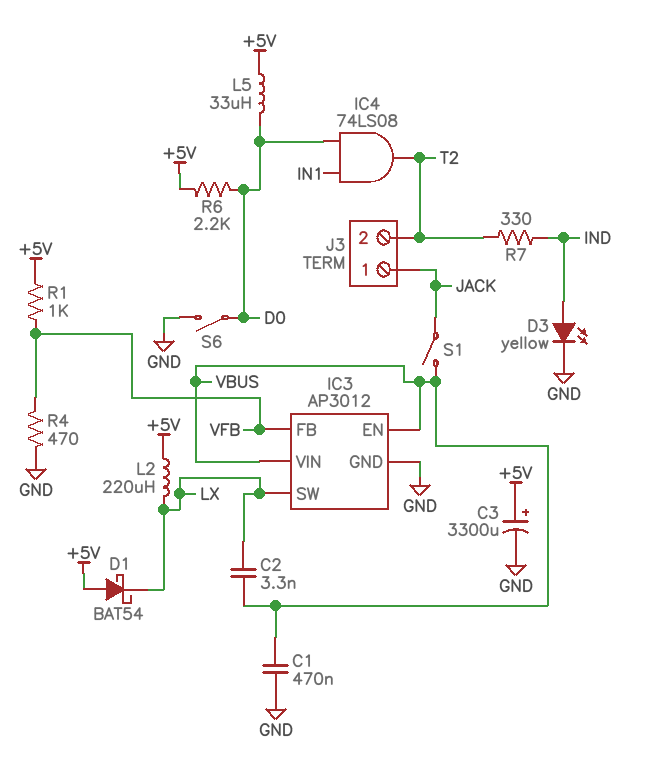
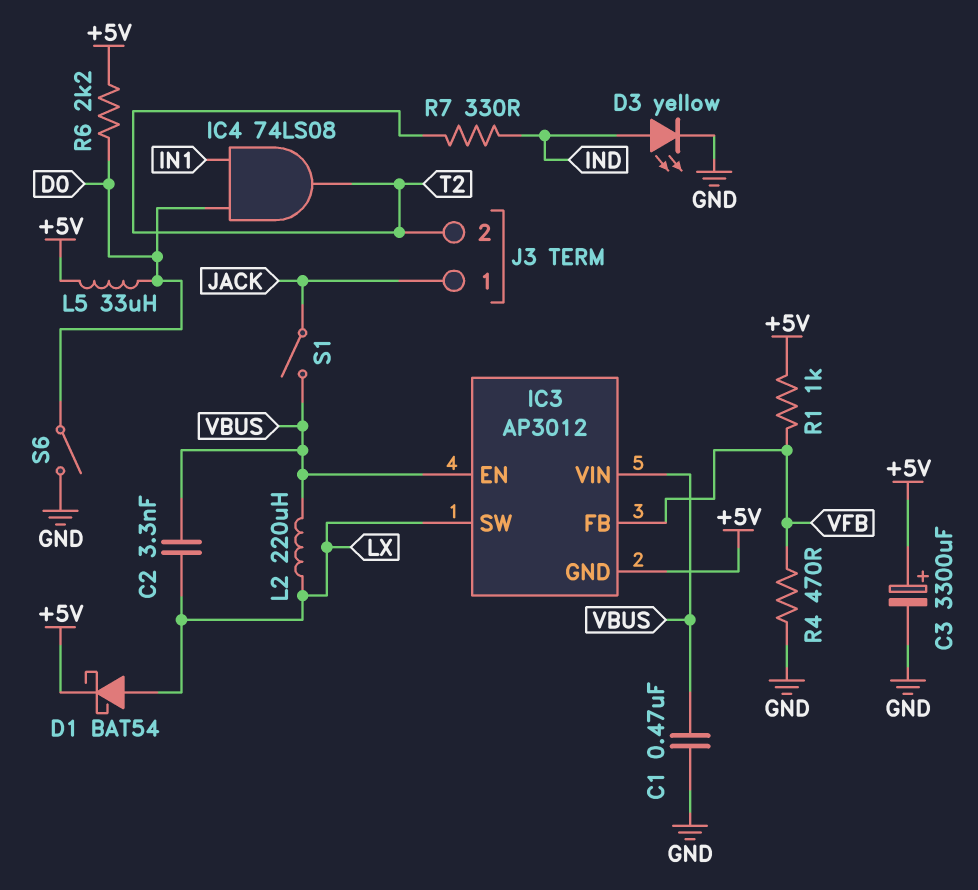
D1: schottky BAT54 (A +5V, K LX) -> schottky BAT54 (A LX, K +5V)
IC3 pin GND: GND -> +5V
L2: 220uH (+5V, LX) -> 220uH (LX, VBUS)

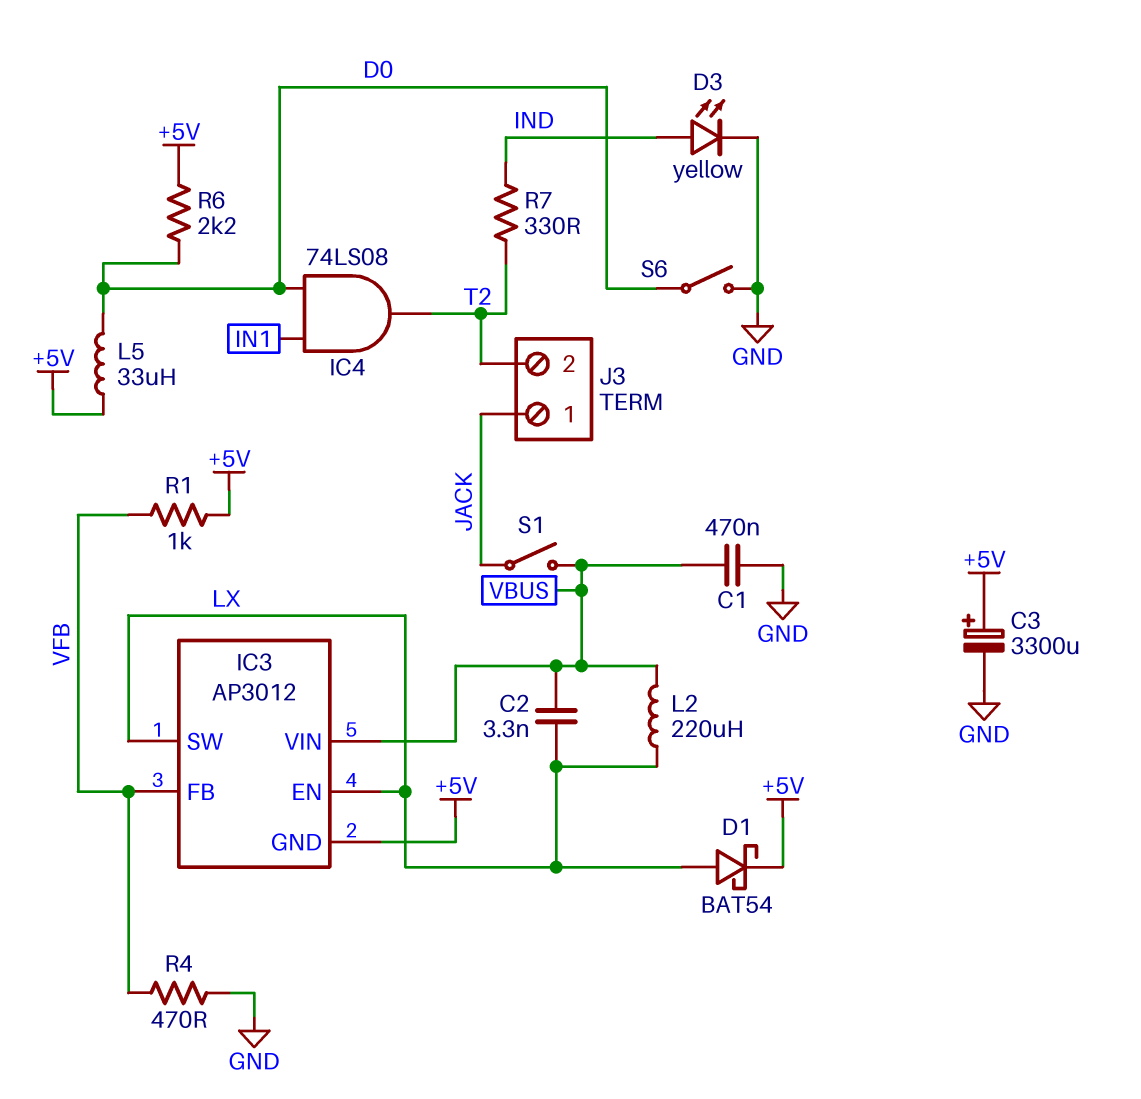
IC3 pin EN: VBUS -> LX

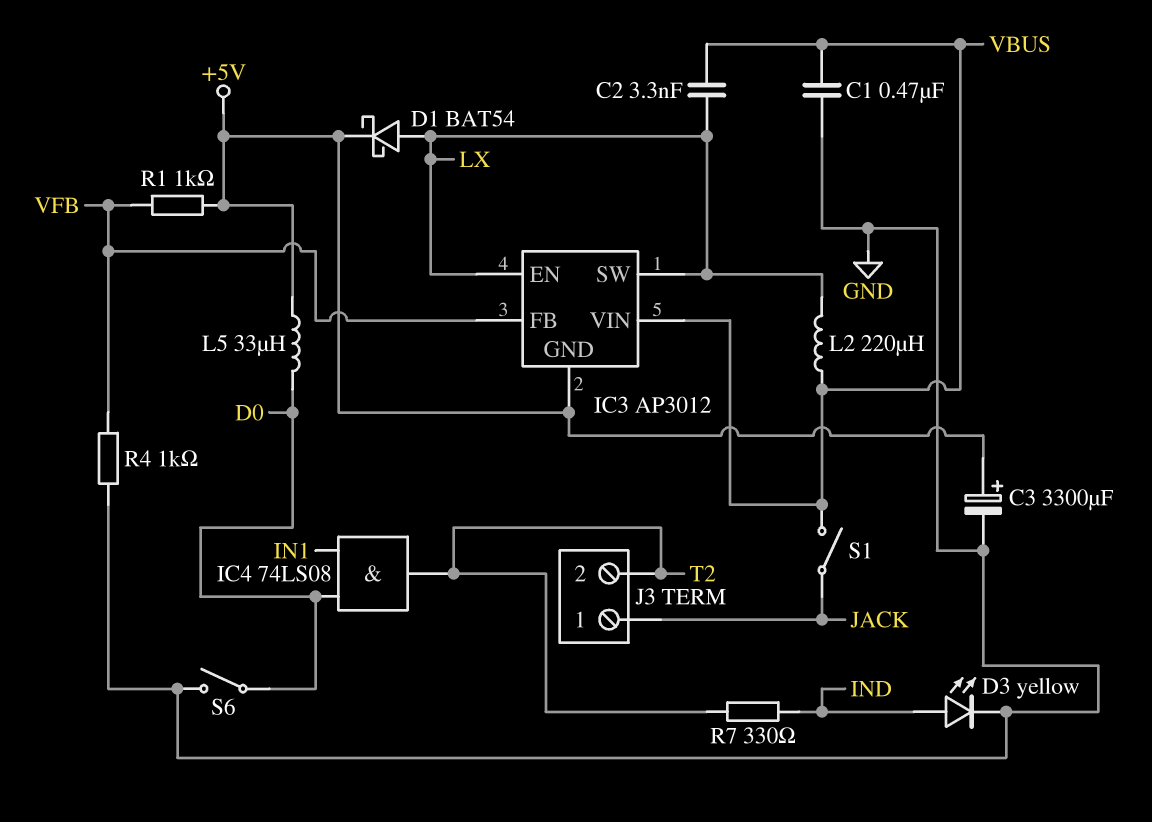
R4: 470 (GND, VFB) -> 1k (GND, VFB)
R6: 2.2k (+5V, D0) -> none

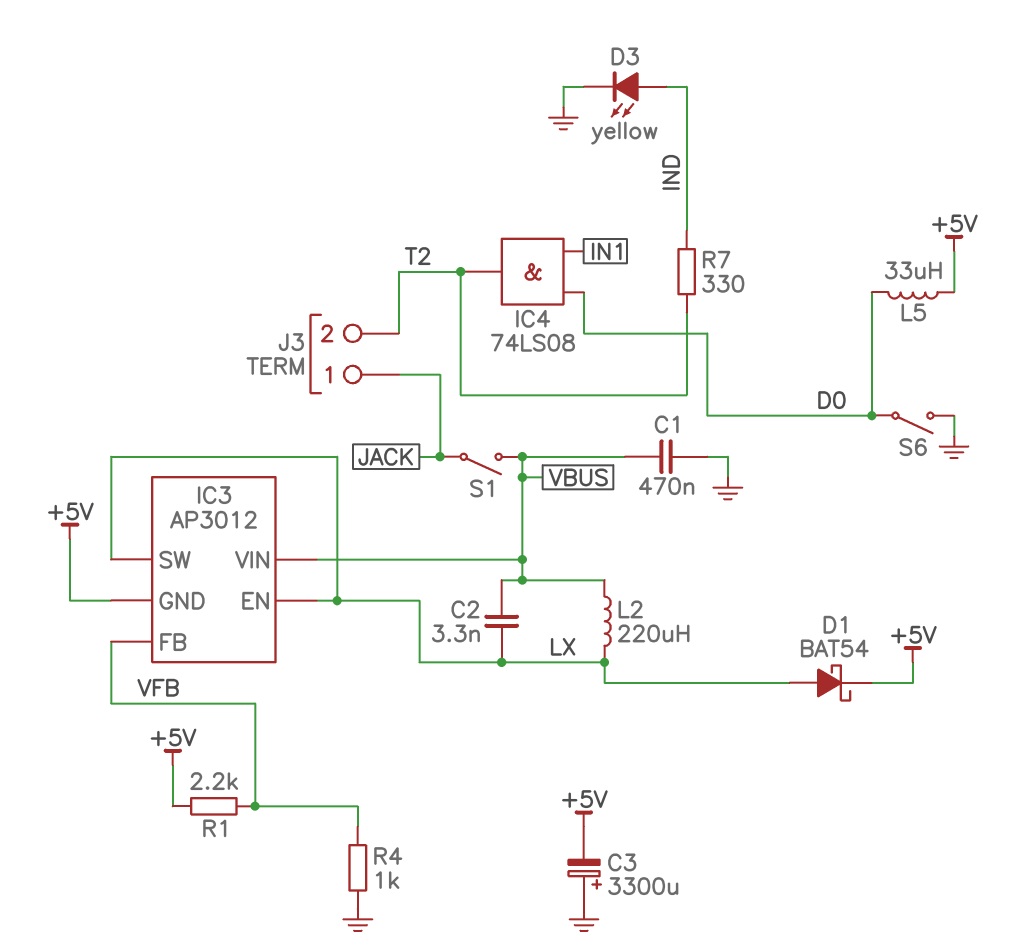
C3: 3300uF (plus +5V, minus GND) -> 3300uF (plus GND, minus +5V)
R1: 1k (+5V, VFB) -> 2.2k (+5V, VFB)

